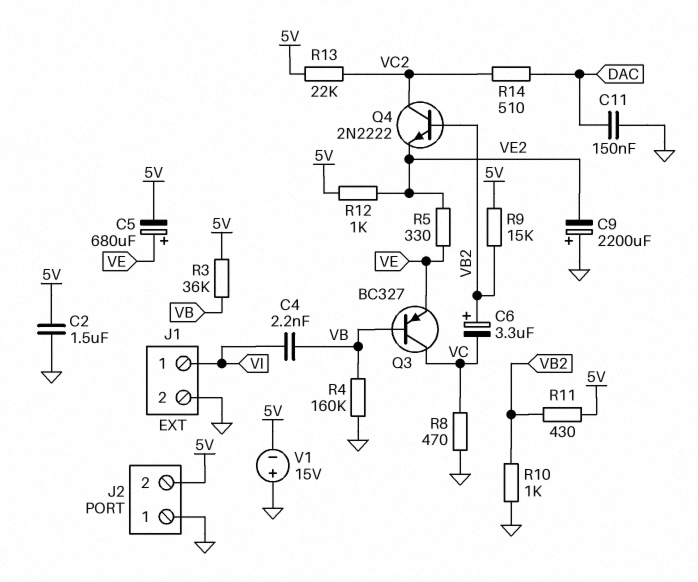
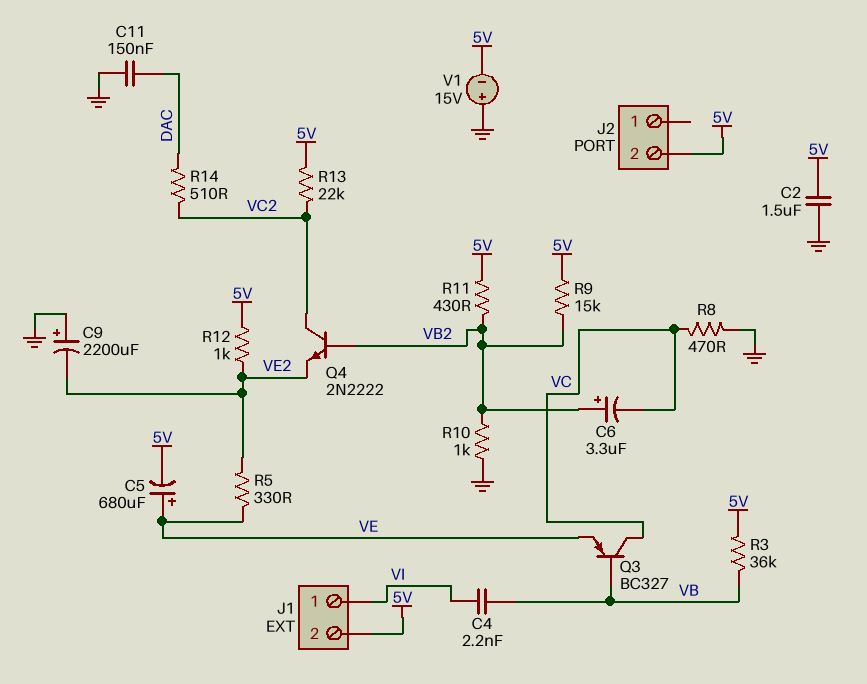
J1 pin 2: GND -> 5V
J2 pin 1: GND -> none
R4: 160k (GND, VB) -> none

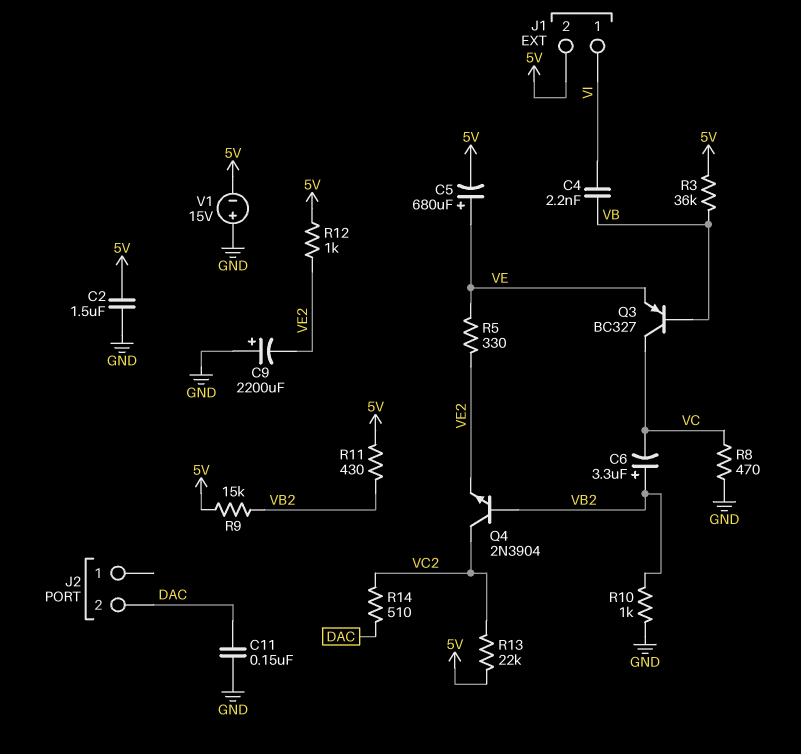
J2 pin 2: 5V -> DAC
Q4: NPN 2N2222 (B VB2, C VC2, E VE2) -> NPN 2N3904 (B VB2, C VC2, E VE2)

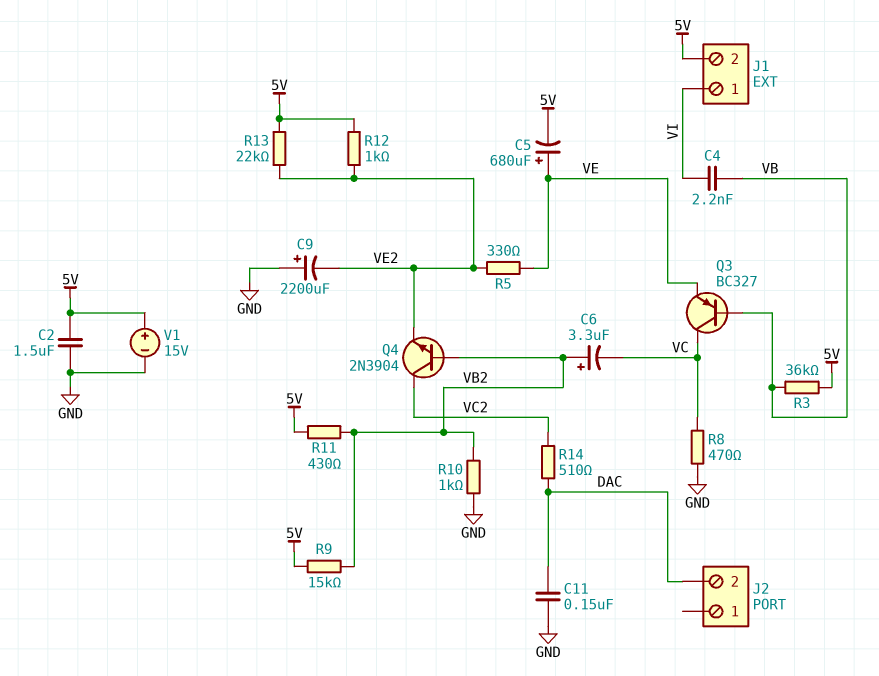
R13: 22k (5V, VC2) -> 22k (5V, VE2)
V1: 15V (plus GND, minus 5V) -> 15V (plus 5V, minus GND)

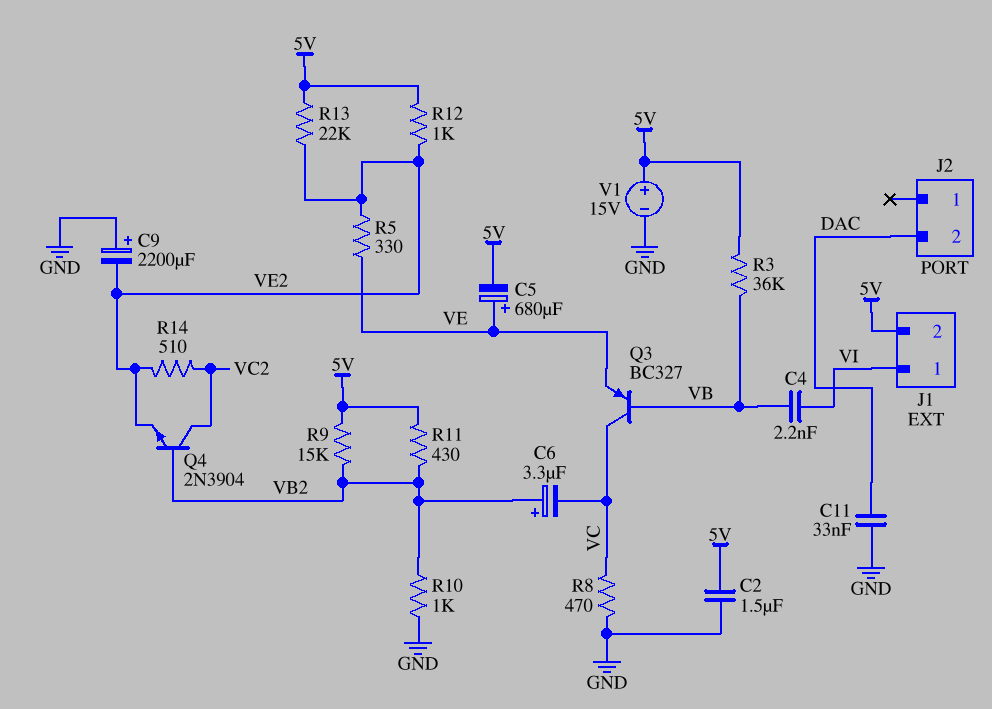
C11: 150nF (DAC, GND) -> 33nF (DAC, GND)
R14: 510 (DAC, VC2) -> 510 (VC2, VE2)

